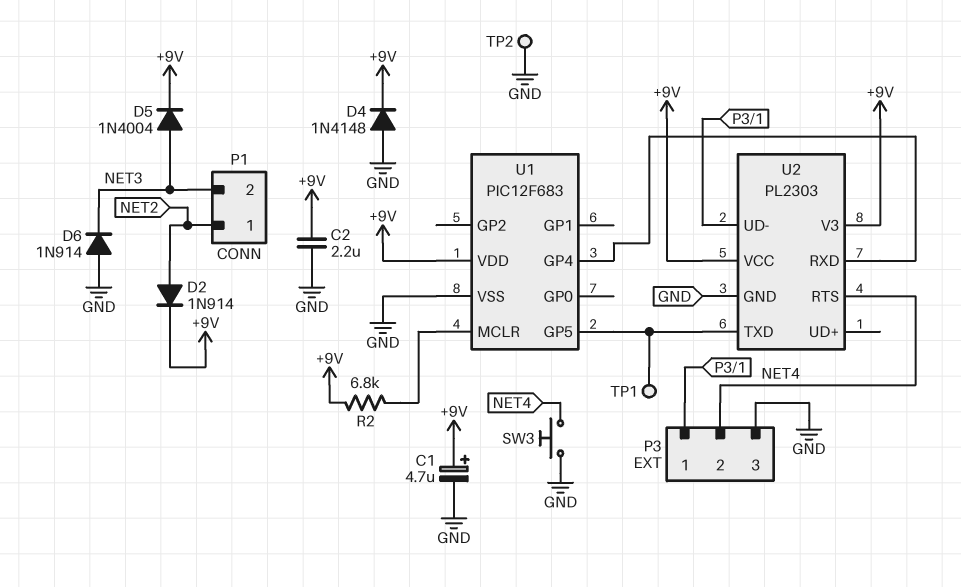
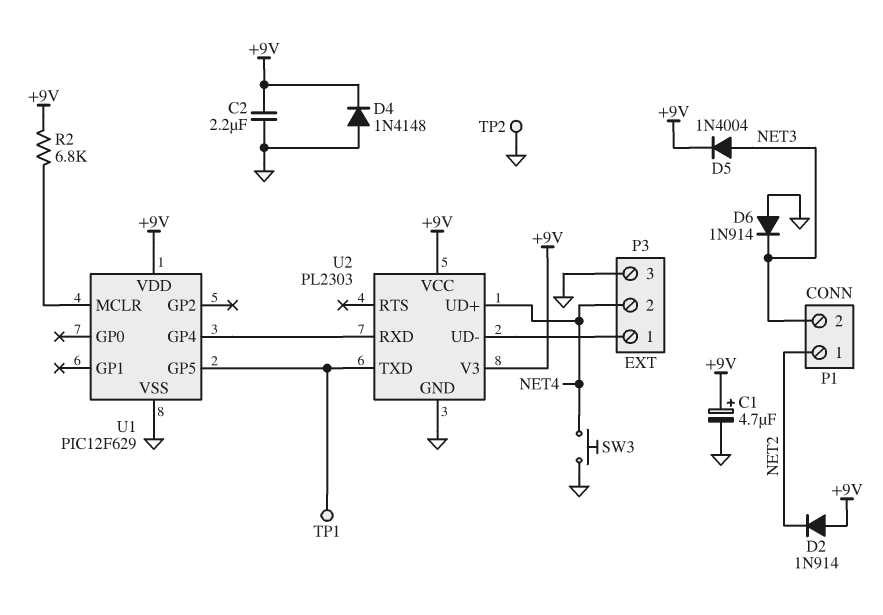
D2: diode 1N914 (A NET2, K +9V) -> diode 1N914 (A +9V, K NET2)
U1: PIC12F683 -> PIC12F629
U2 pin RTS: NET4 -> none
U2 pin UD+: none -> NET4

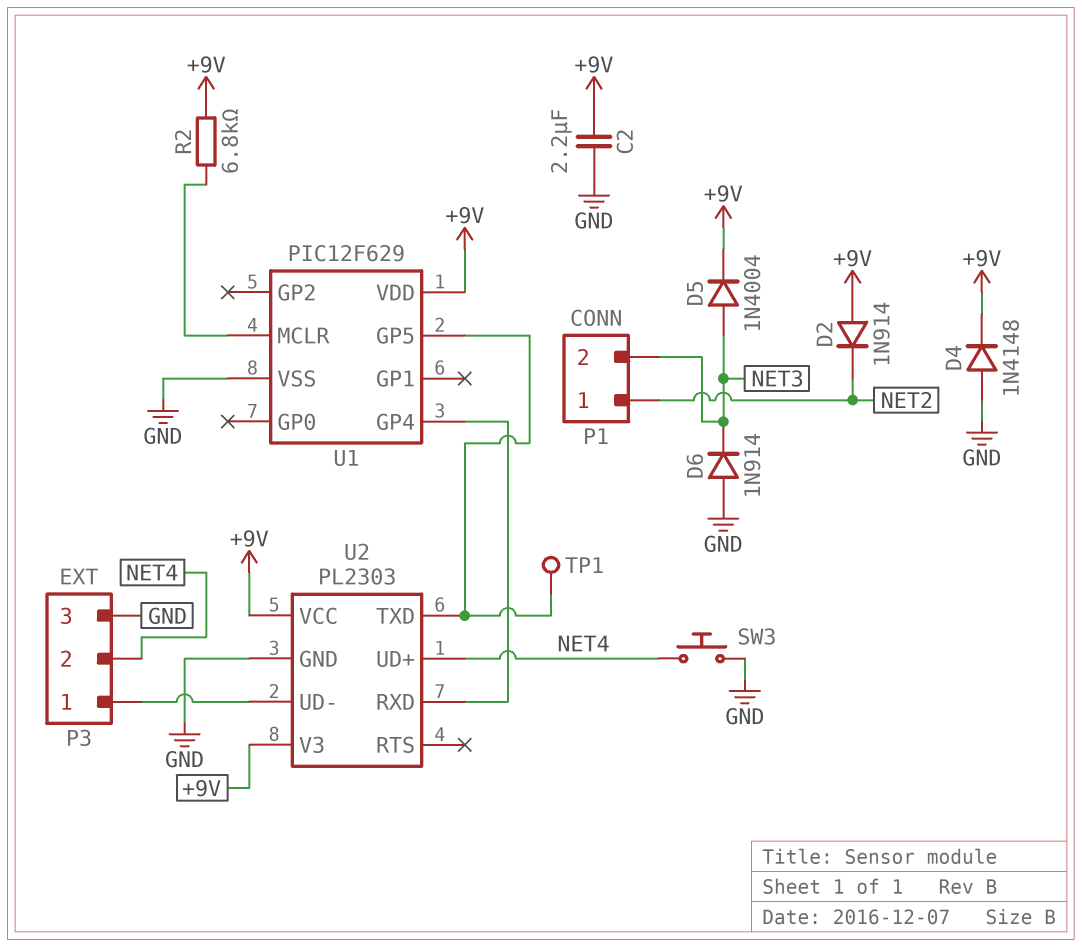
C1: 4.7uF (plus +9V, minus GND) -> none
TP2: test point (GND) -> none

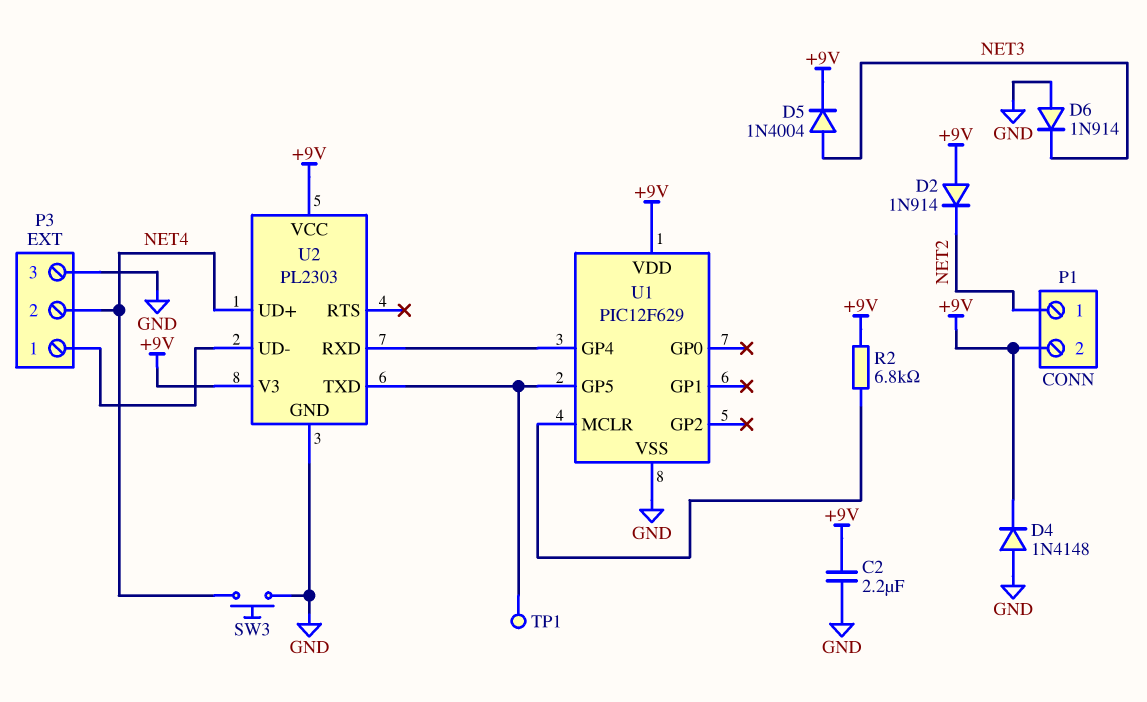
P1 pin 2: NET3 -> +9V

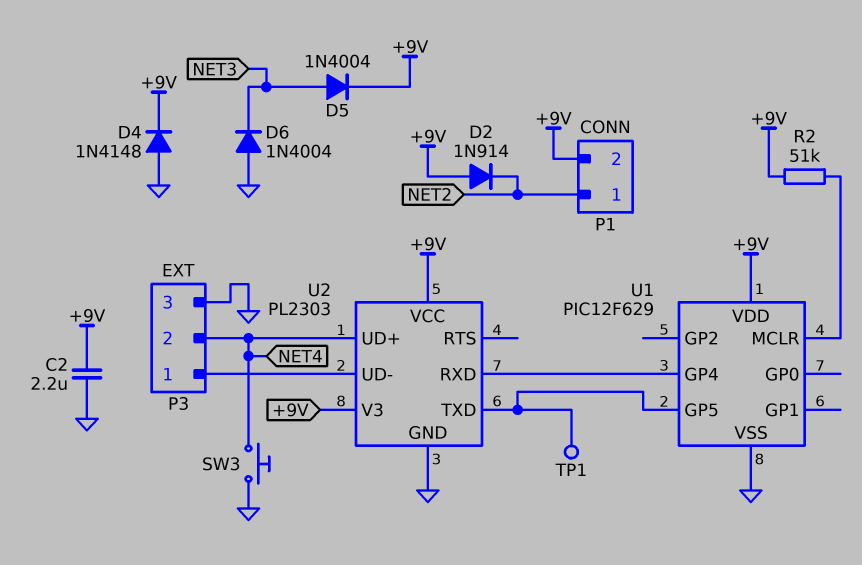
D6: diode 1N914 (A GND, K NET3) -> diode 1N4004 (A GND, K NET3)
R2: 6.8k (+9V, U1/MCLR) -> 51k (+9V, U1/MCLR)

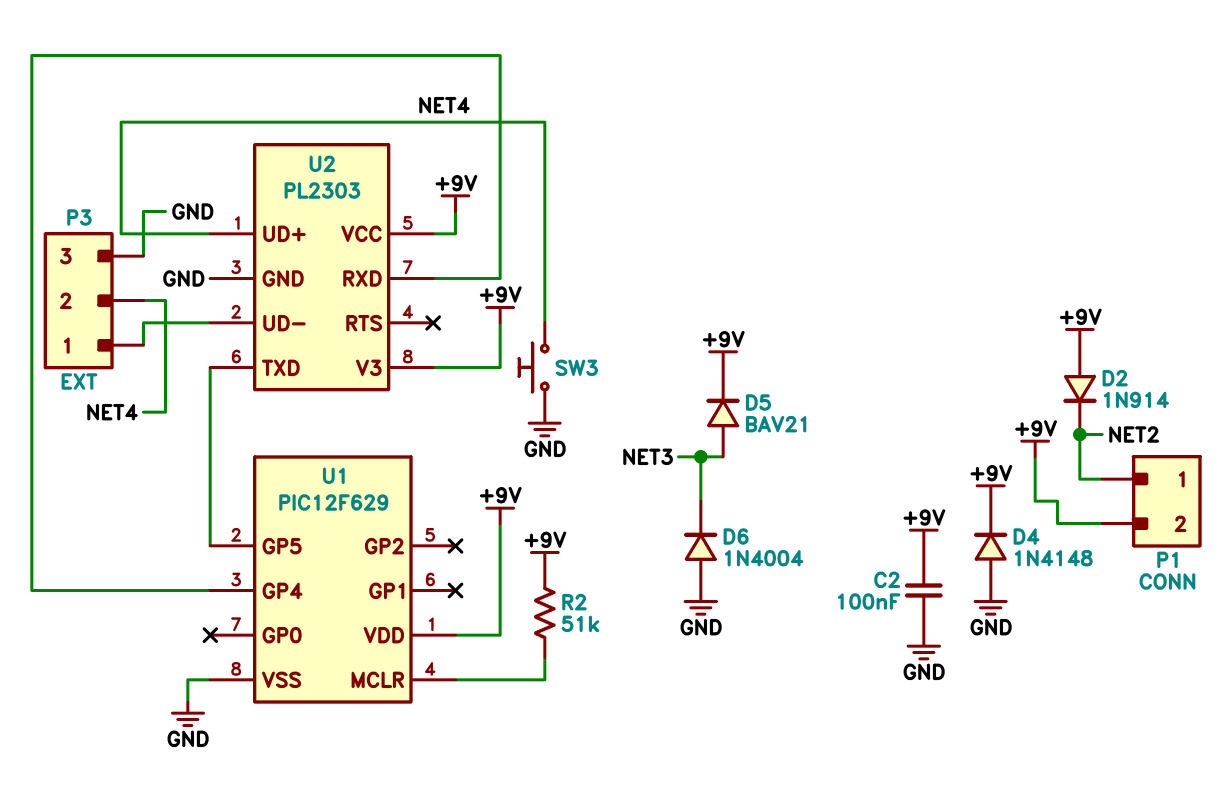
C2: 2.2uF (+9V, GND) -> 100nF (+9V, GND)
D5: diode 1N4004 (A NET3, K +9V) -> diode BAV21 (A NET3, K +9V)
TP1: test point (U1/GP5) -> none

